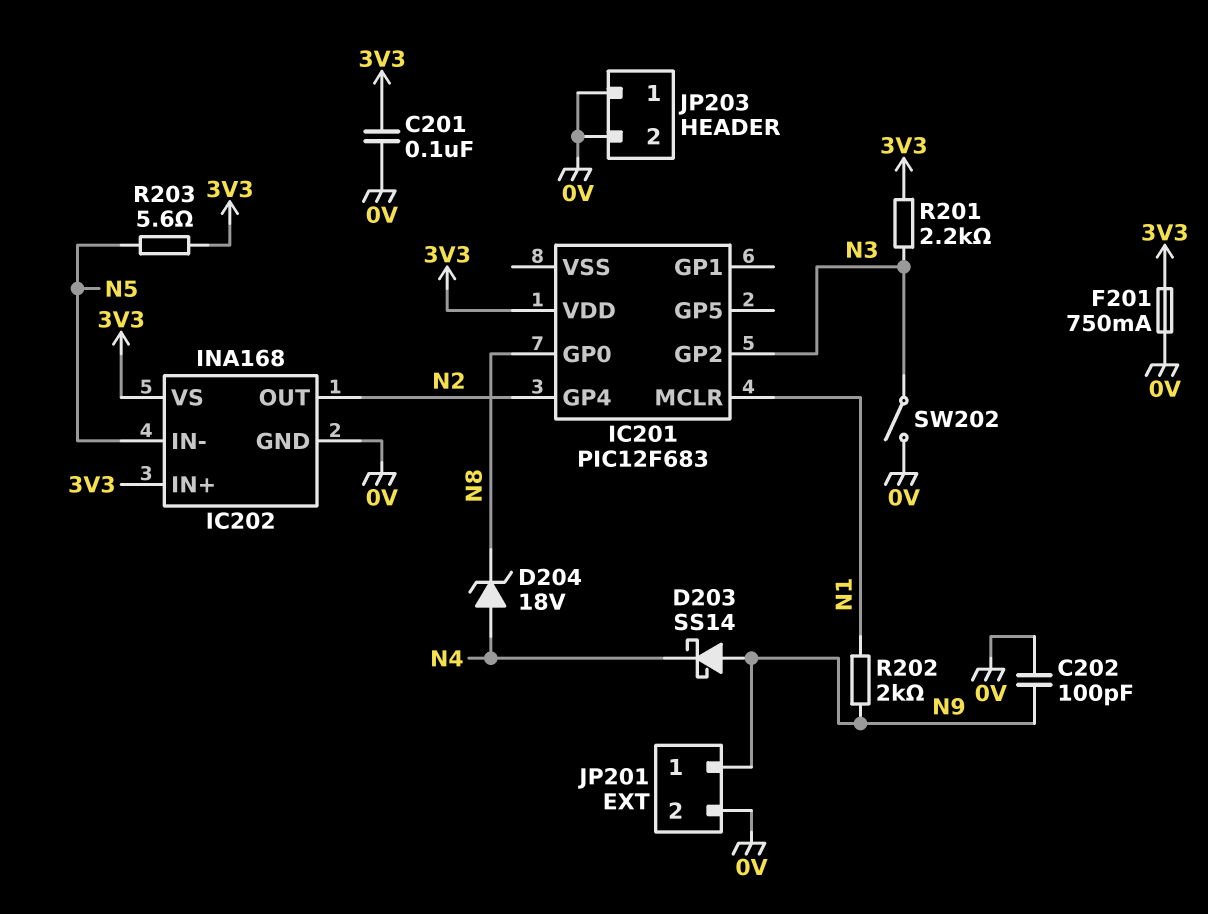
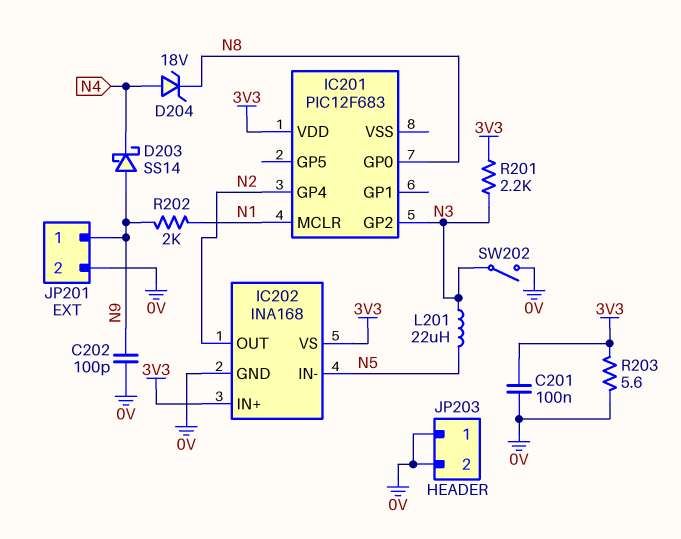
F201: 750mA (0V, 3V3) -> none
L201: none -> 22uH (N3, N5)
R203: 5.6 (3V3, N5) -> 5.6 (0V, 3V3)

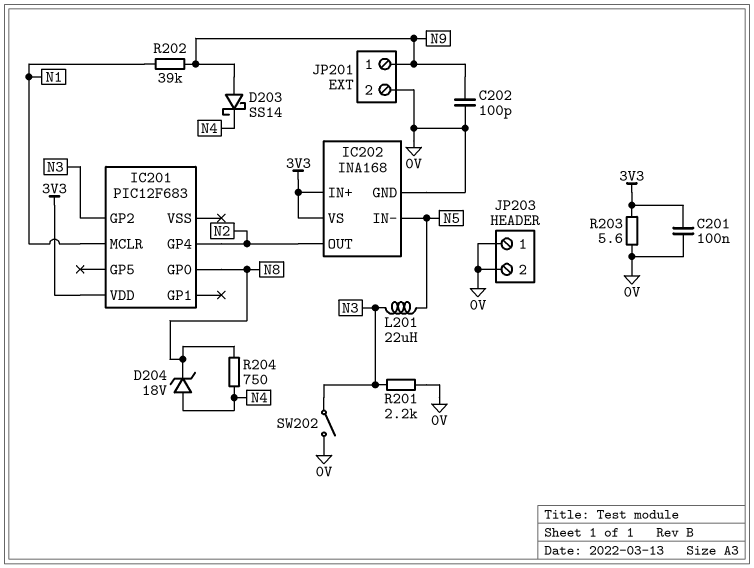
R201: 2.2k (3V3, N3) -> 2.2k (0V, N3)
R202: 2k (N1, N9) -> 39k (N1, N9)
R204: none -> 750 (N4, N8)

